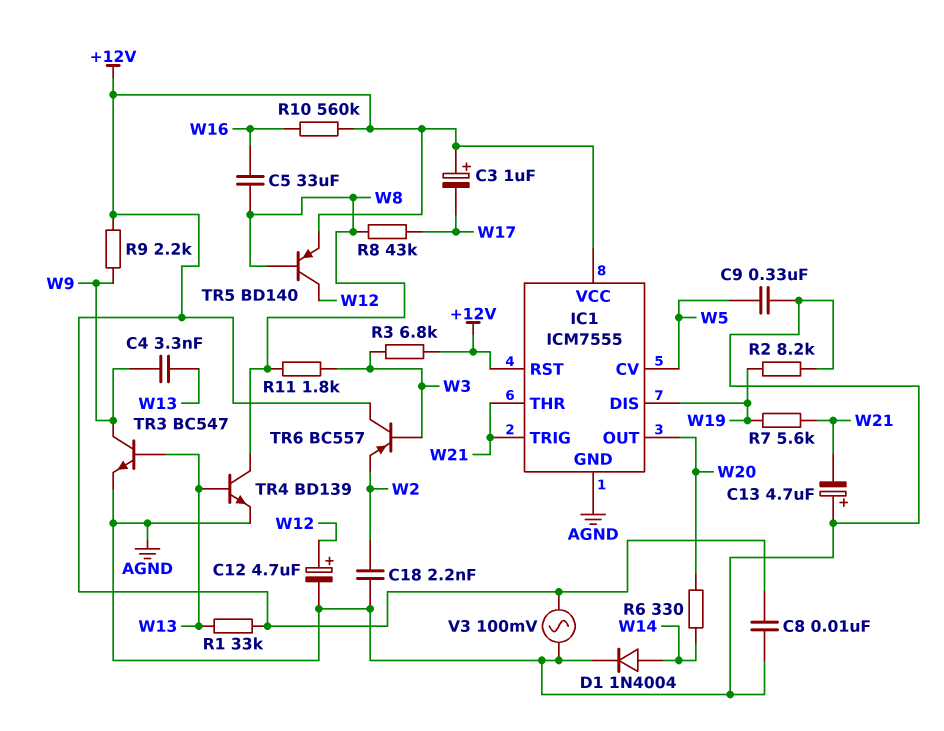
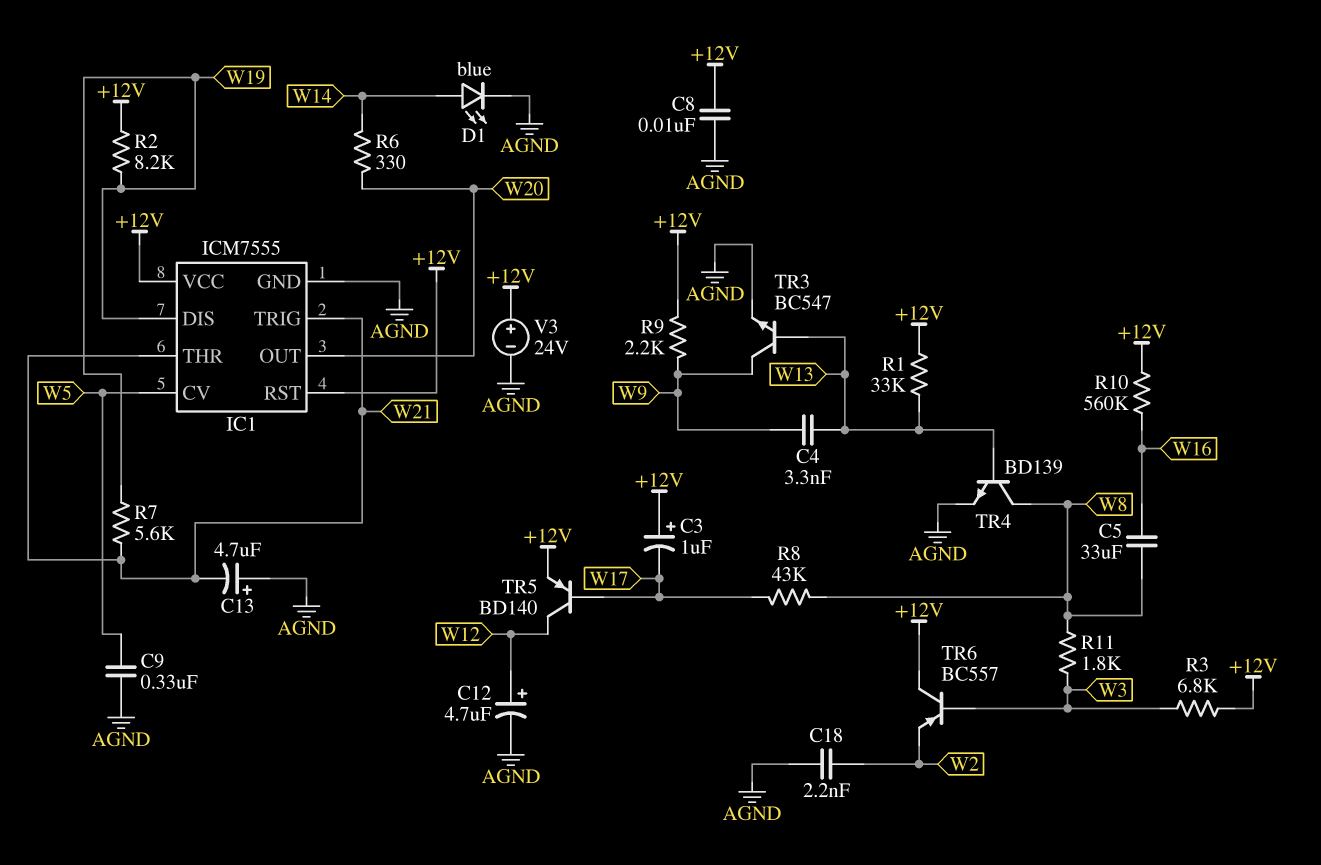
D1: diode 1N4004 (A W14, K AGND) -> LED blue (A W14, K AGND)
R2: 8.2k (AGND, W19) -> 8.2k (+12V, W19)
TR5: PNP BD140 (B W8, C W12, E +12V) -> PNP BD140 (B W17, C W12, E +12V)
V3: AC 100mV (+12V, AGND) -> 24V (plus +12V, minus AGND)

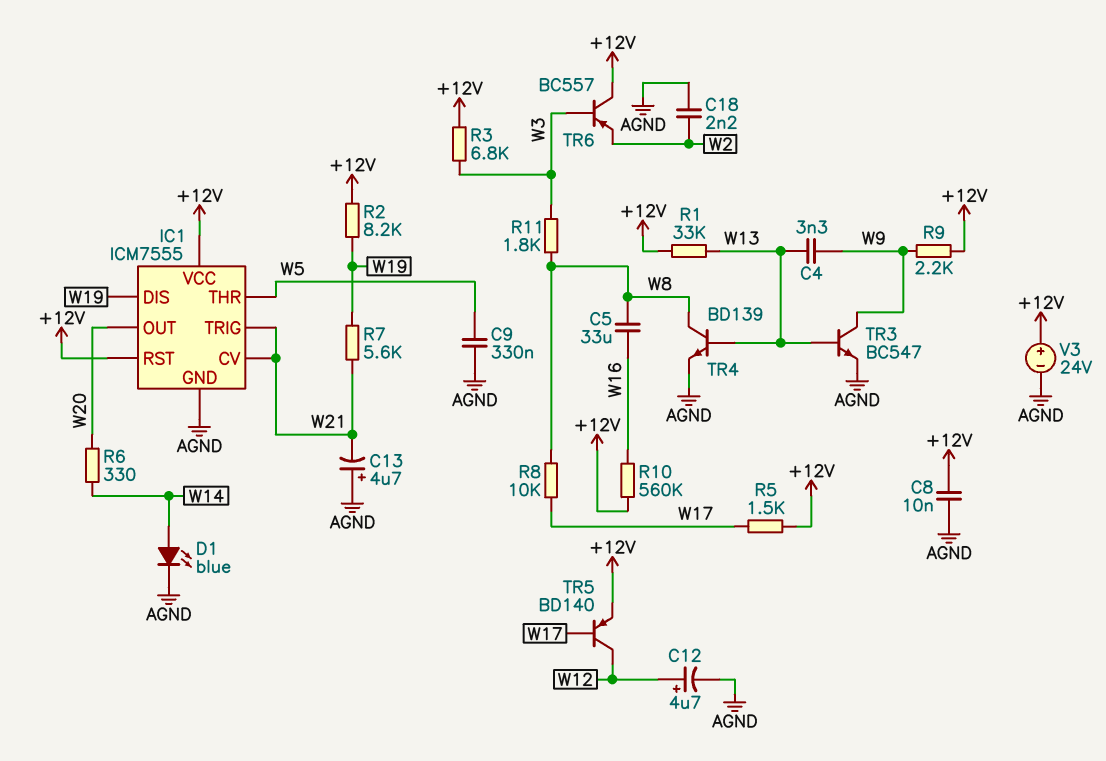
C3: 1uF (plus +12V, minus W17) -> none
IC1 pin CV: W5 -> W21
IC1 pin THR: W21 -> W5
R5: none -> 1.5k (+12V, W17)
R8: 43k (W8, W17) -> 10k (W8, W17)

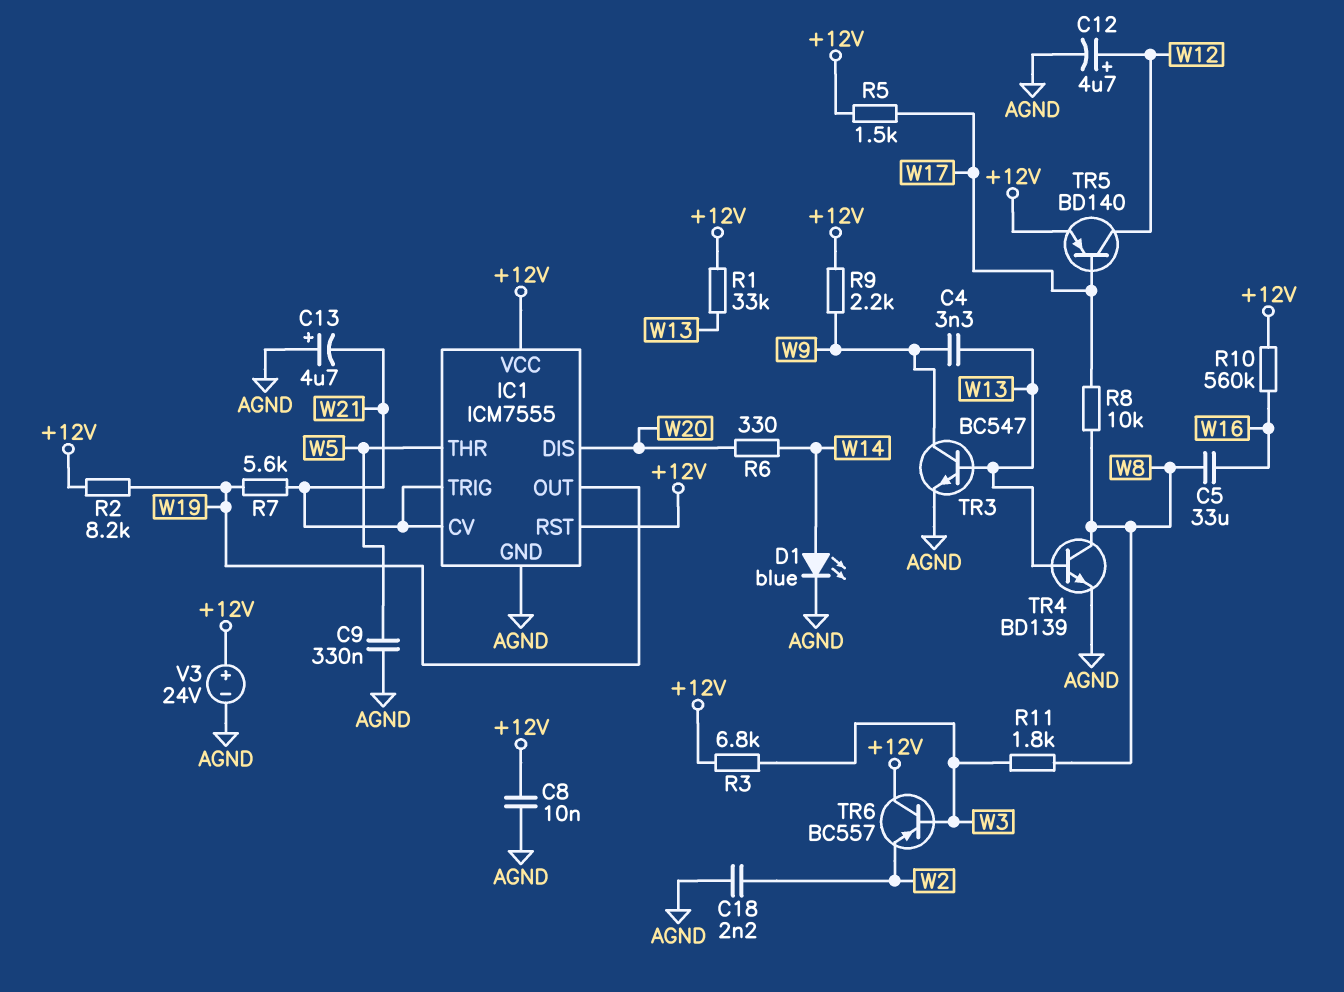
IC1 pin DIS: W19 -> W20
IC1 pin OUT: W20 -> W19

